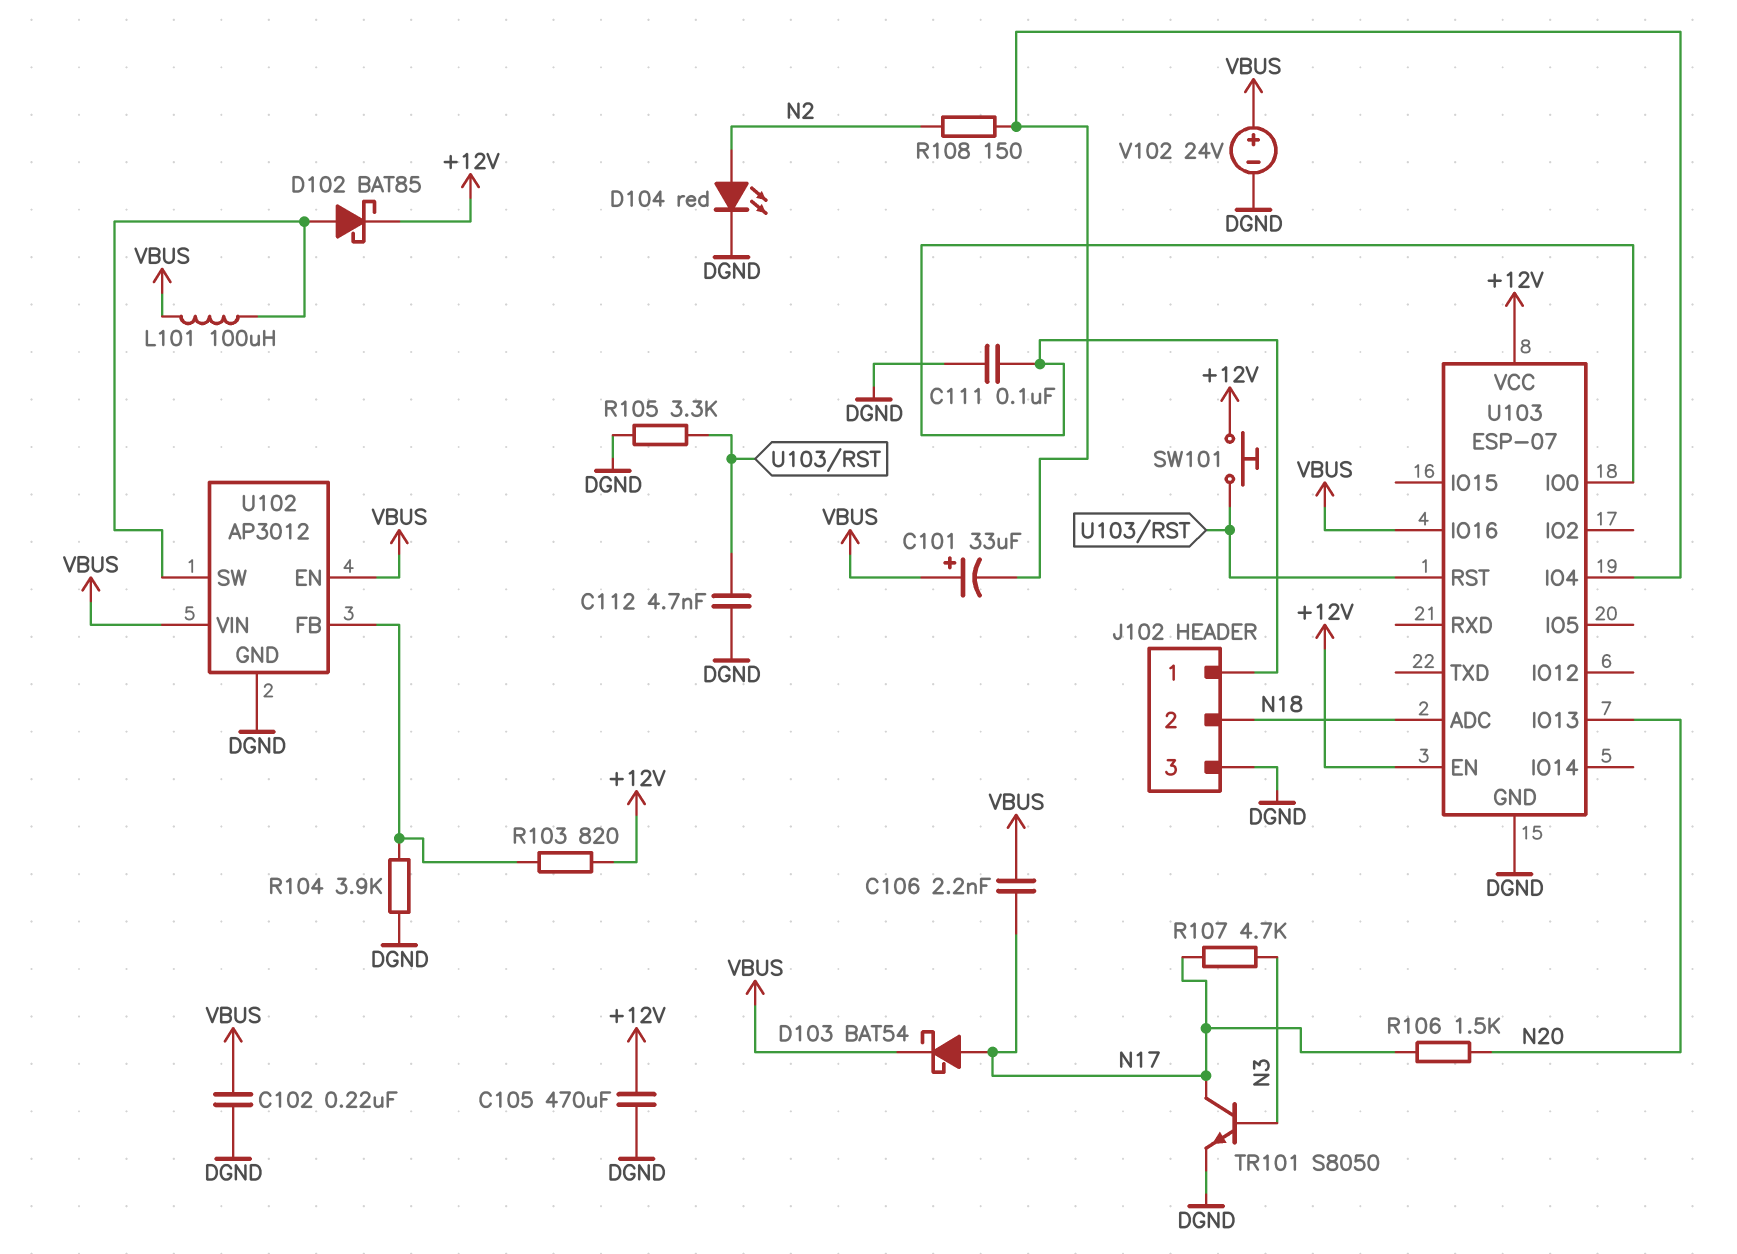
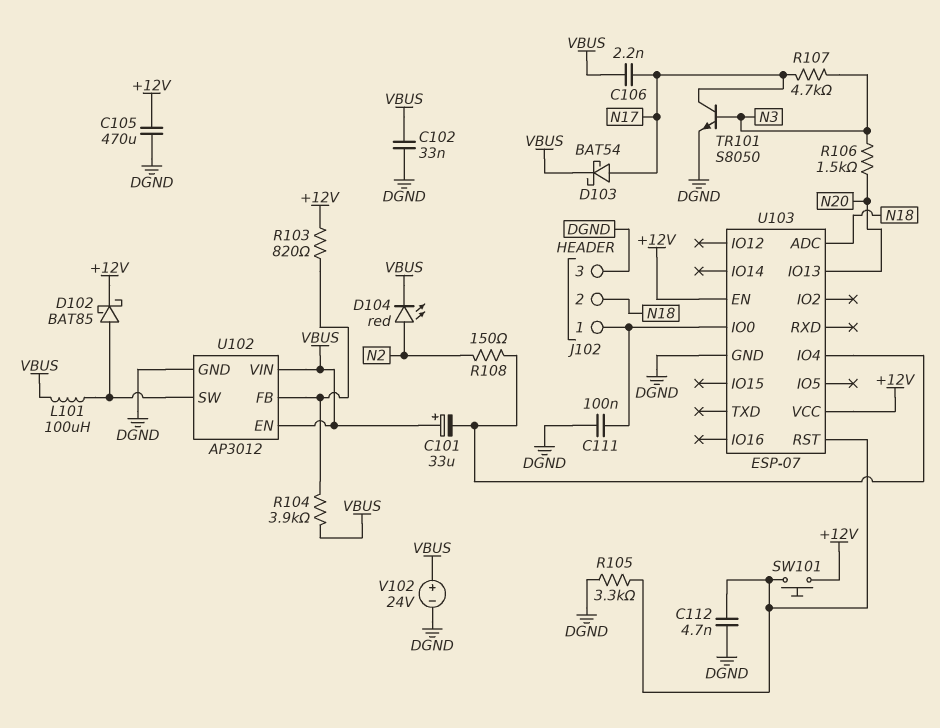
C102: 220nF (DGND, VBUS) -> 33nF (DGND, VBUS)
D104: LED red (A N2, K DGND) -> LED red (A N2, K VBUS)
R104: 3.9k (DGND, U102/FB) -> 3.9k (U102/FB, VBUS)
R106: 1.5k (N17, N20) -> 1.5k (N3, N20)
U103 pin IO16: VBUS -> none

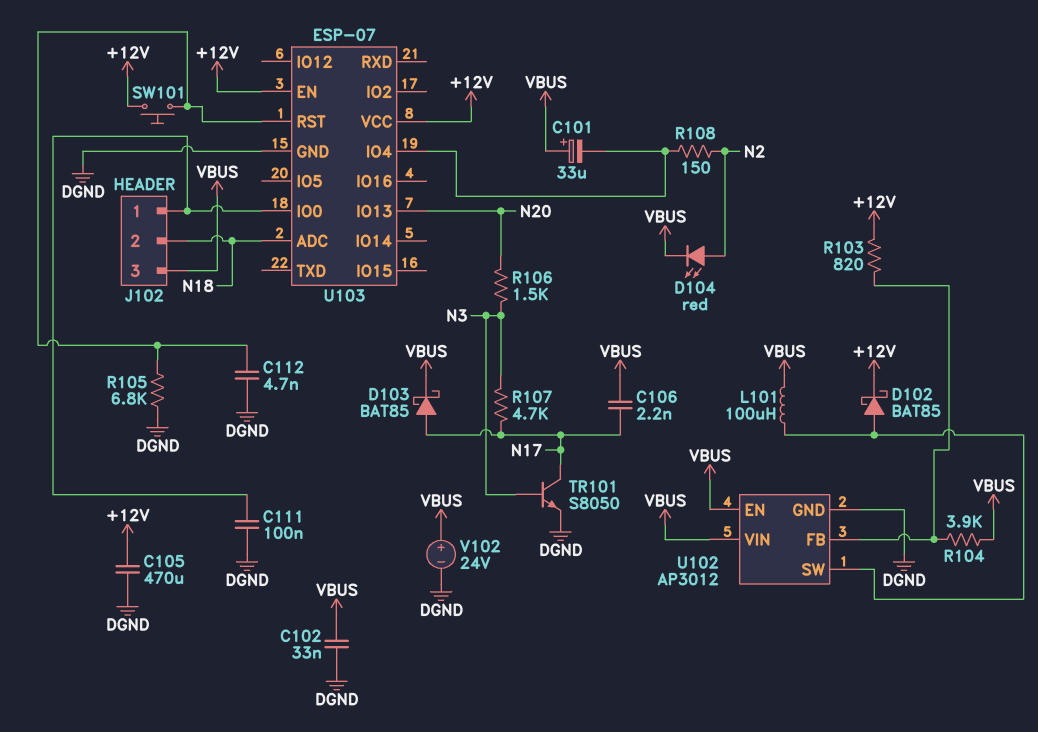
D103: schottky BAT54 (A N17, K VBUS) -> schottky BAT85 (A N17, K VBUS)
J102 pin 3: DGND -> VBUS
R105: 3.3k (DGND, U103/RST) -> 6.8k (DGND, U103/RST)

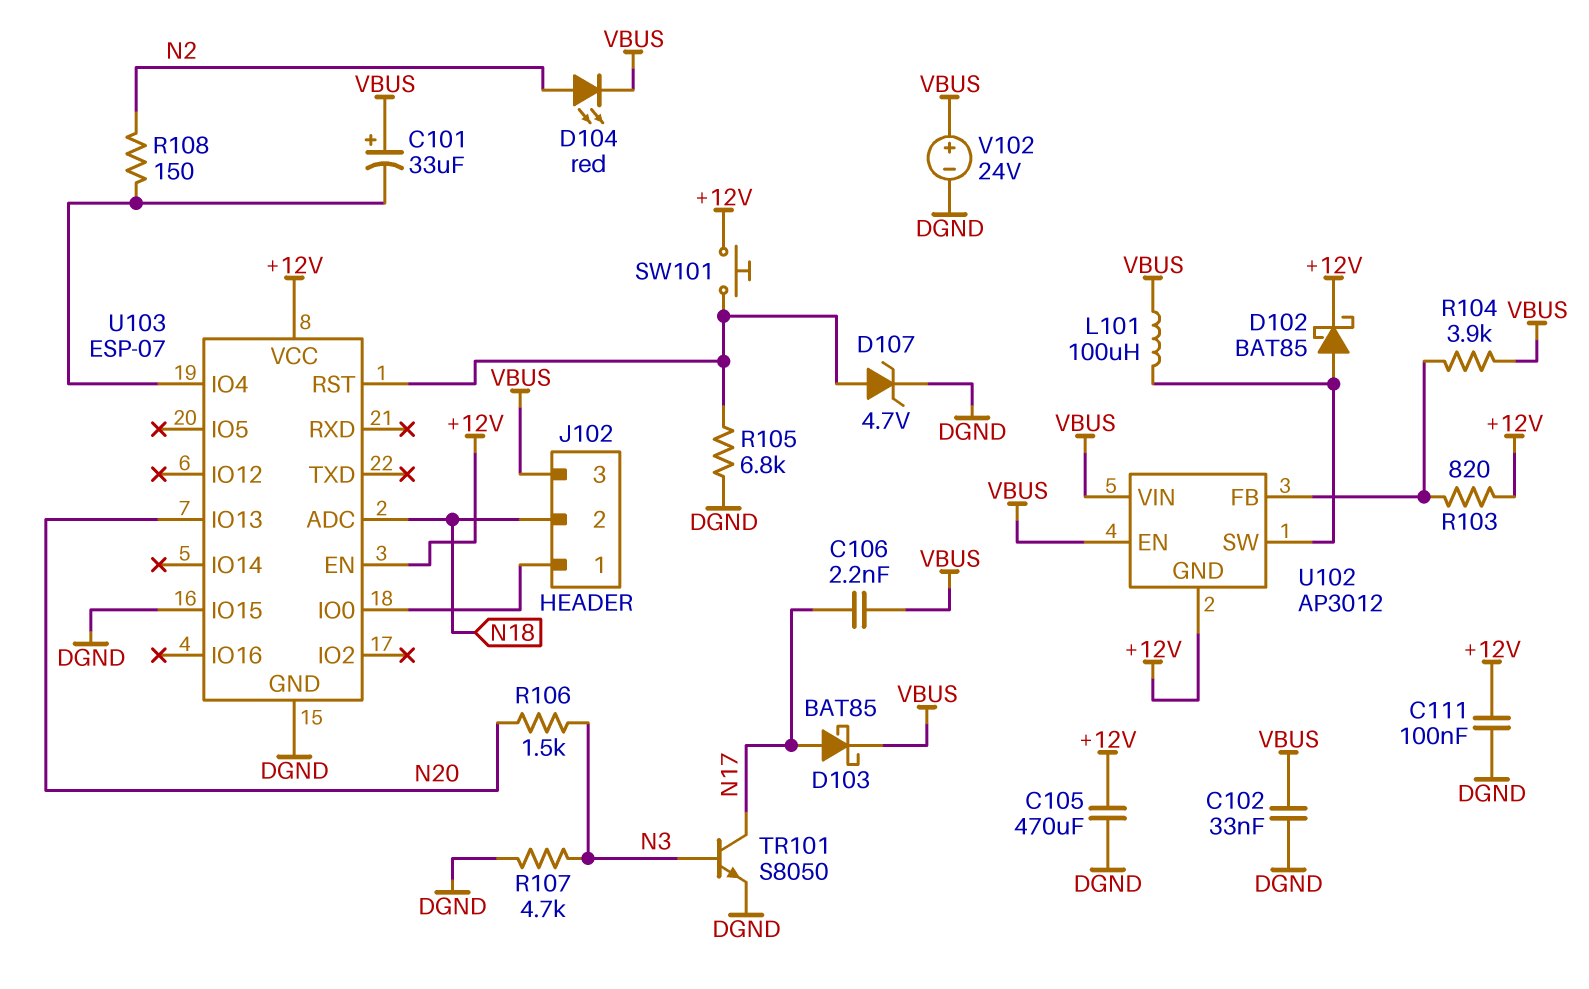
C111: 100nF (DGND, J102/1) -> 100nF (+12V, DGND)
C112: 4.7nF (DGND, U103/RST) -> none
D107: none -> zener 4.7V (A U103/RST, K DGND)
R107: 4.7k (N3, N17) -> 4.7k (DGND, N3)
U102 pin GND: DGND -> +12V
U103 pin IO15: none -> DGND

